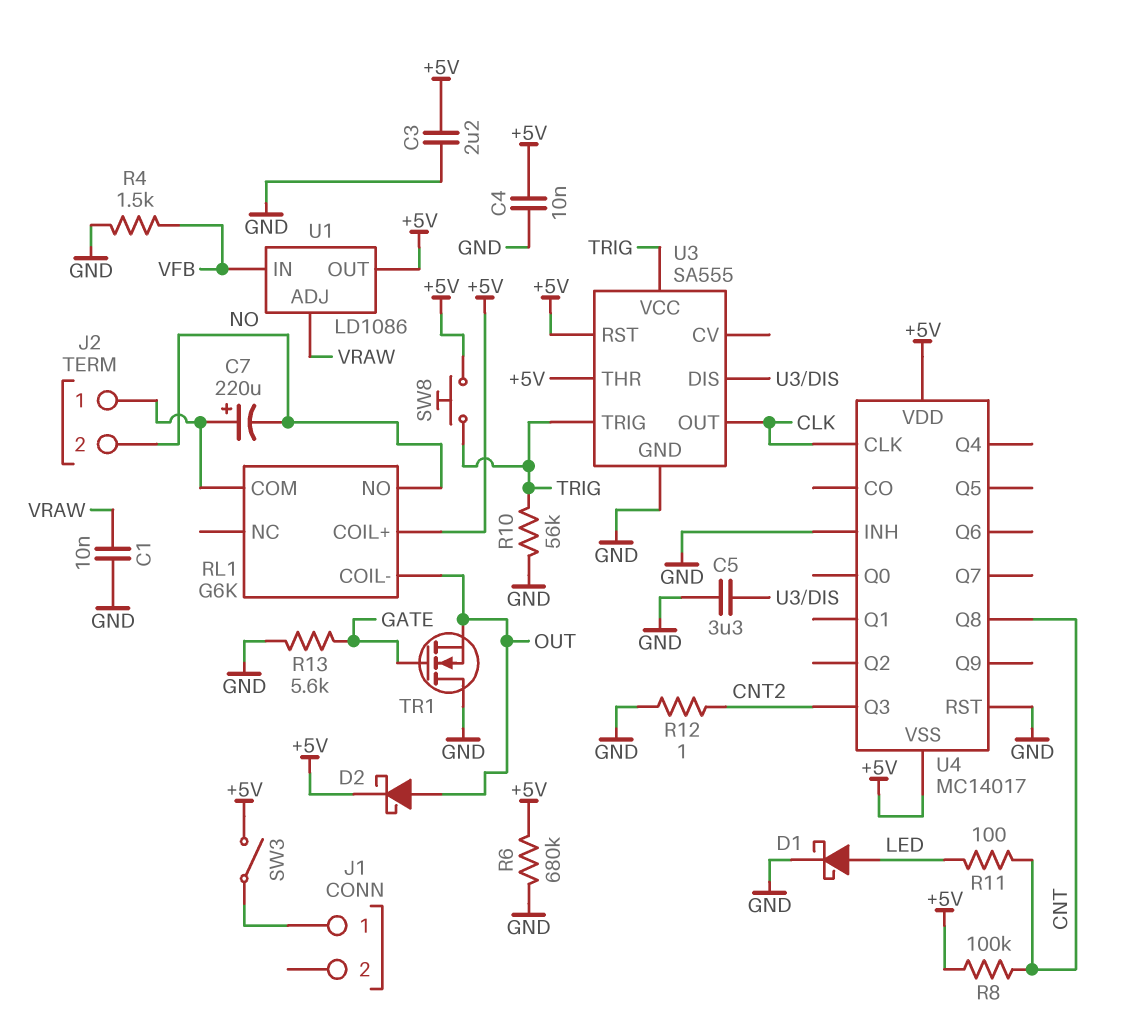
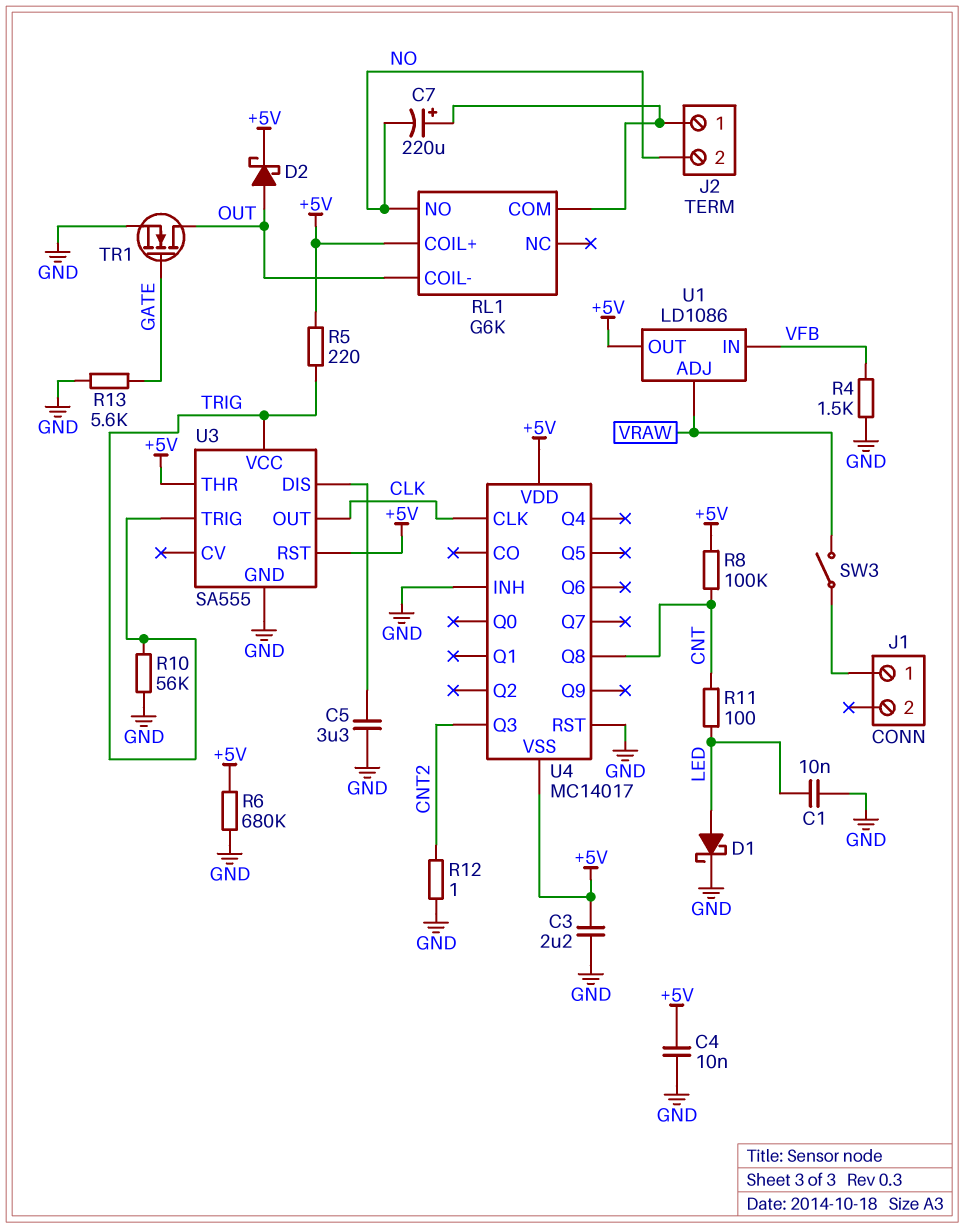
C1: 10nF (GND, VRAW) -> 10nF (GND, LED)
R5: none -> 220 (+5V, TRIG)
SW3: switch (+5V, J1/1) -> switch (J1/1, VRAW)
SW8: button (+5V, TRIG) -> none
TR1: NMOS (G GATE, D GND, S OUT) -> NMOS (G GATE, D OUT, S GND)

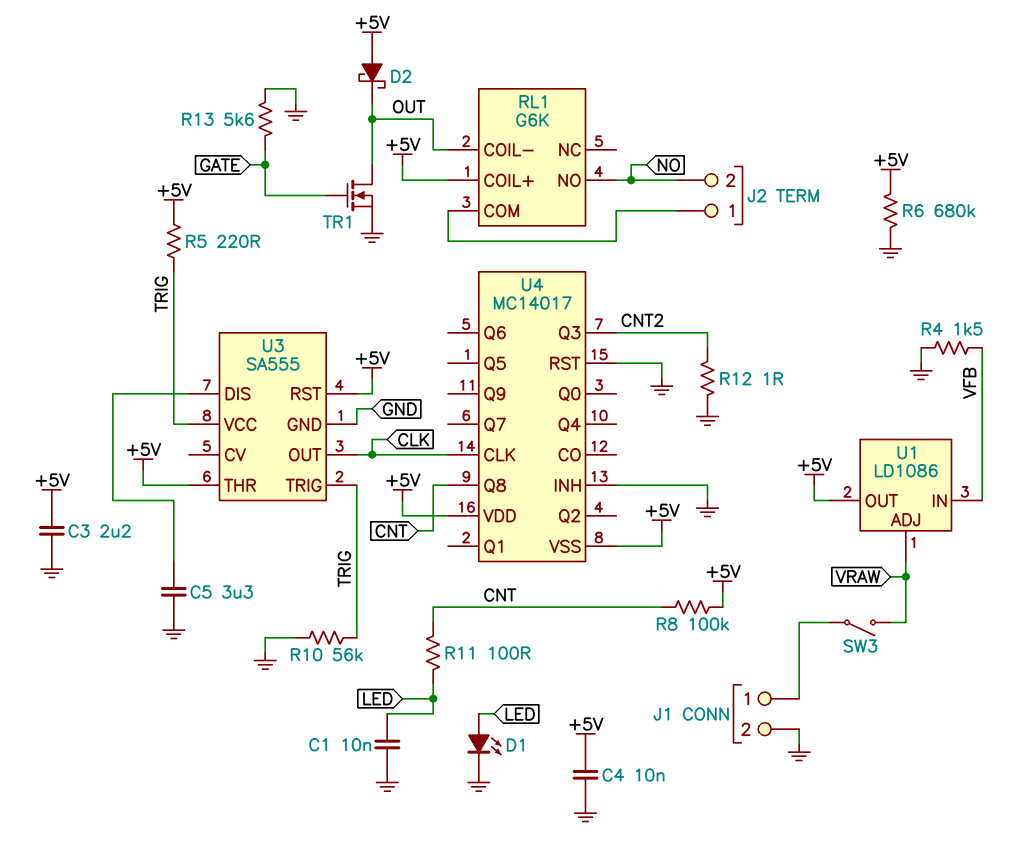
C7: 220uF (plus J2/1, minus NO) -> none
D1: schottky (A LED, K GND) -> LED (A LED, K GND)
D2: schottky (A OUT, K +5V) -> schottky (A +5V, K OUT)
J1 pin 2: none -> GND

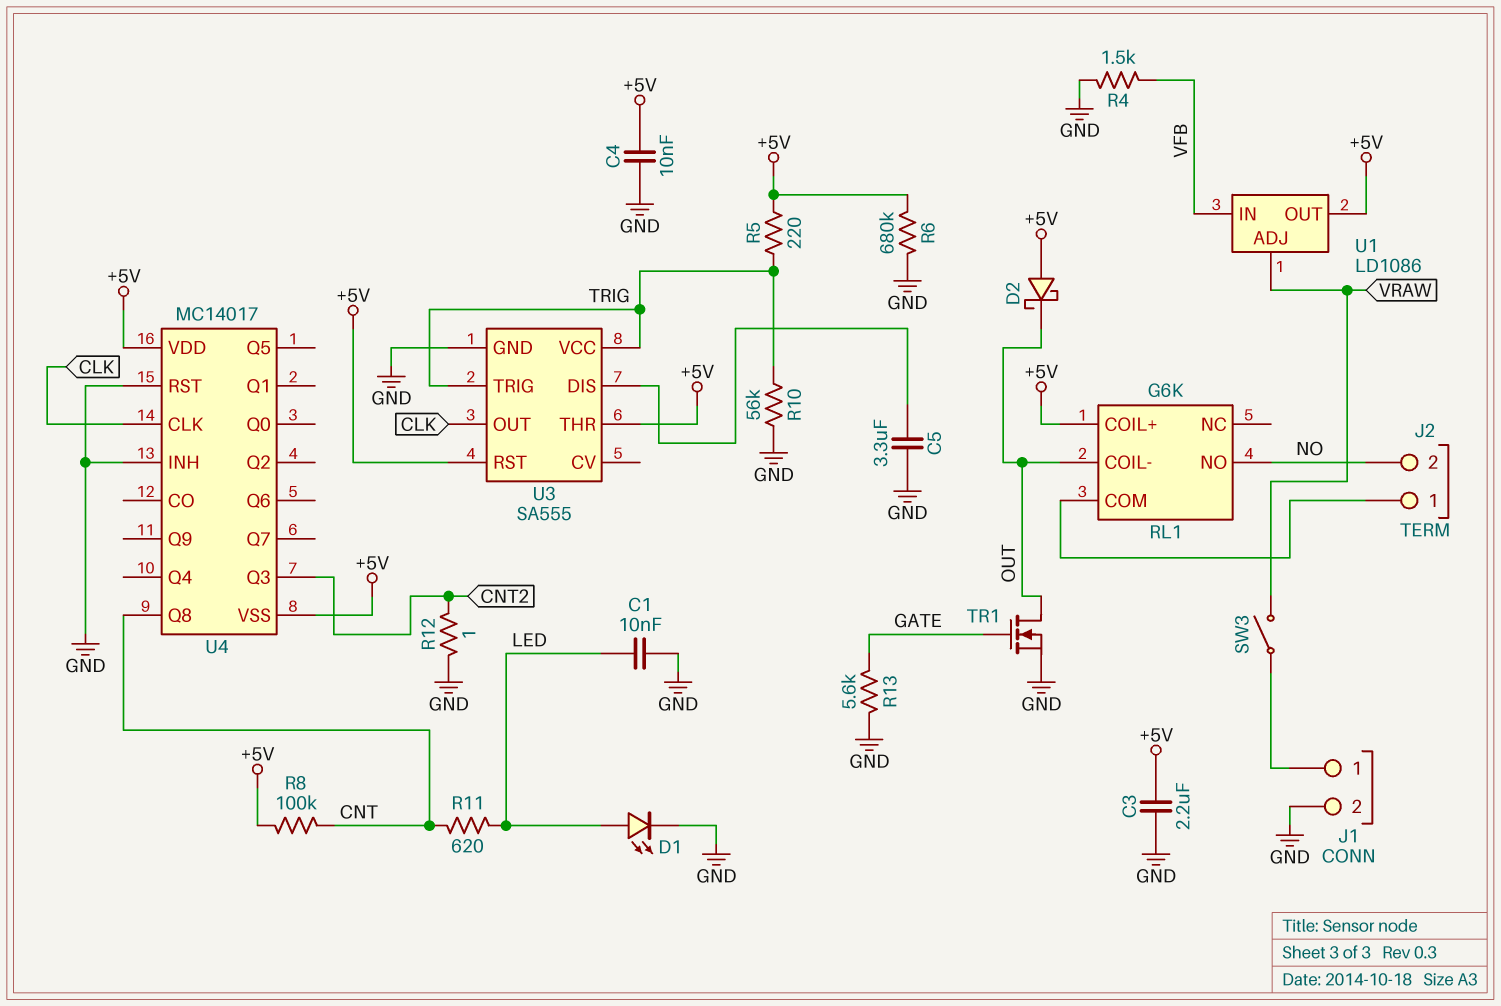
R11: 100 (CNT, LED) -> 620 (CNT, LED)

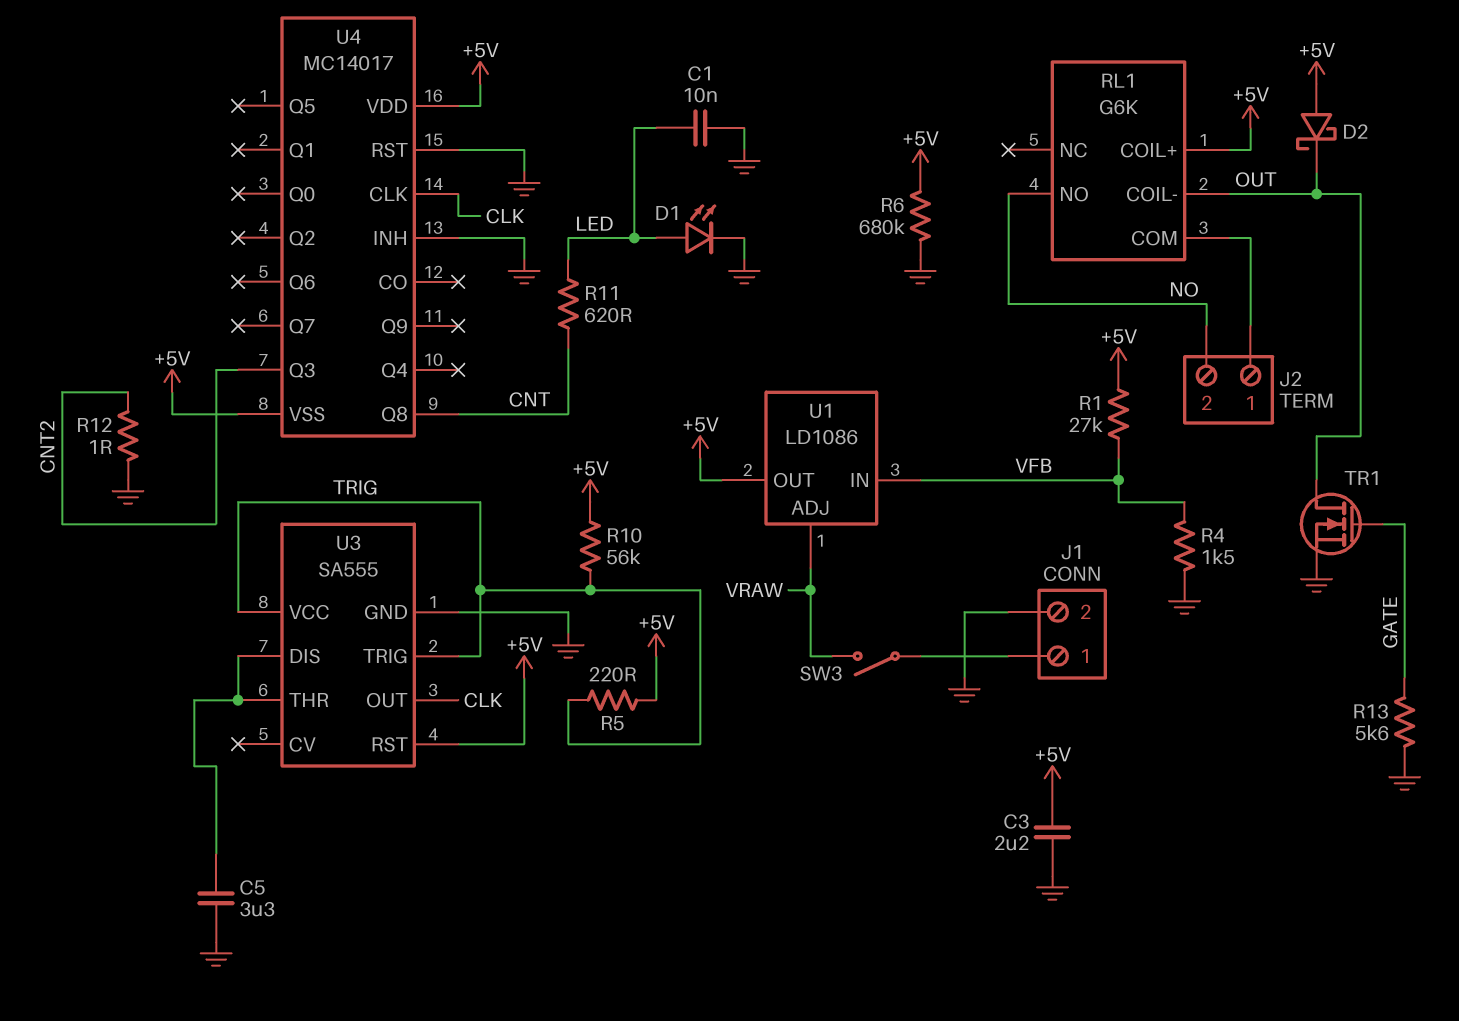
C4: 10nF (+5V, GND) -> none
R1: none -> 27k (+5V, VFB)
R8: 100k (+5V, CNT) -> none
R10: 56k (GND, TRIG) -> 56k (+5V, TRIG)
U3 pin THR: +5V -> U3/DIS

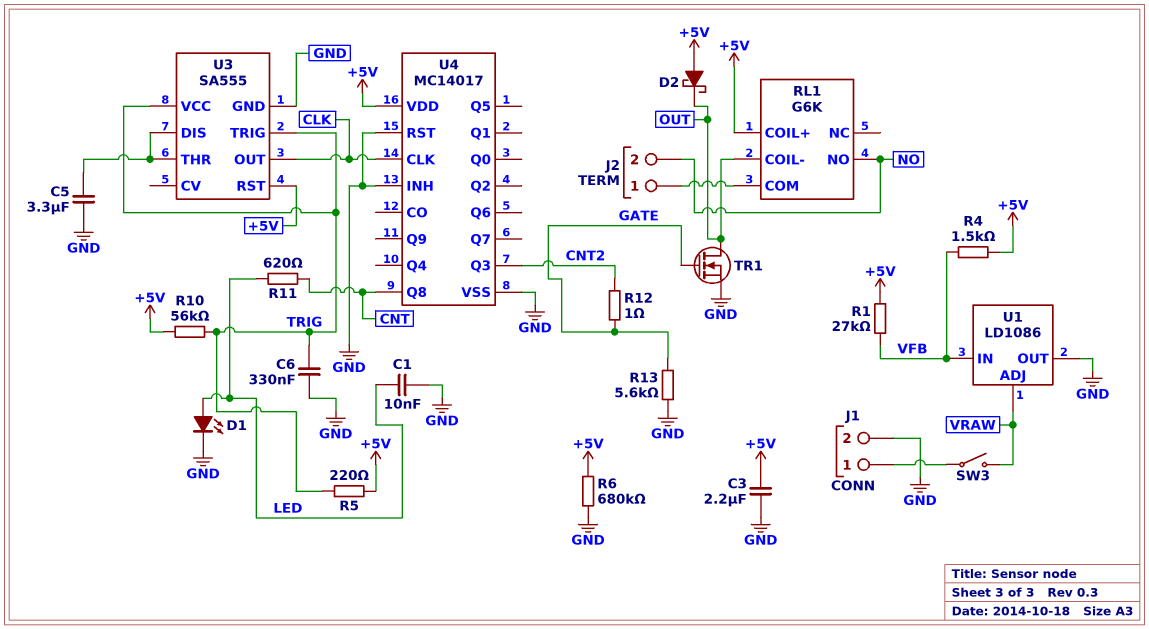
C6: none -> 330nF (GND, TRIG)
R4: 1.5k (GND, VFB) -> 1.5k (+5V, VFB)
R12: 1 (CNT2, GND) -> 1 (CNT2, GATE)
U1 pin OUT: +5V -> GND
U4 pin VSS: +5V -> GND

